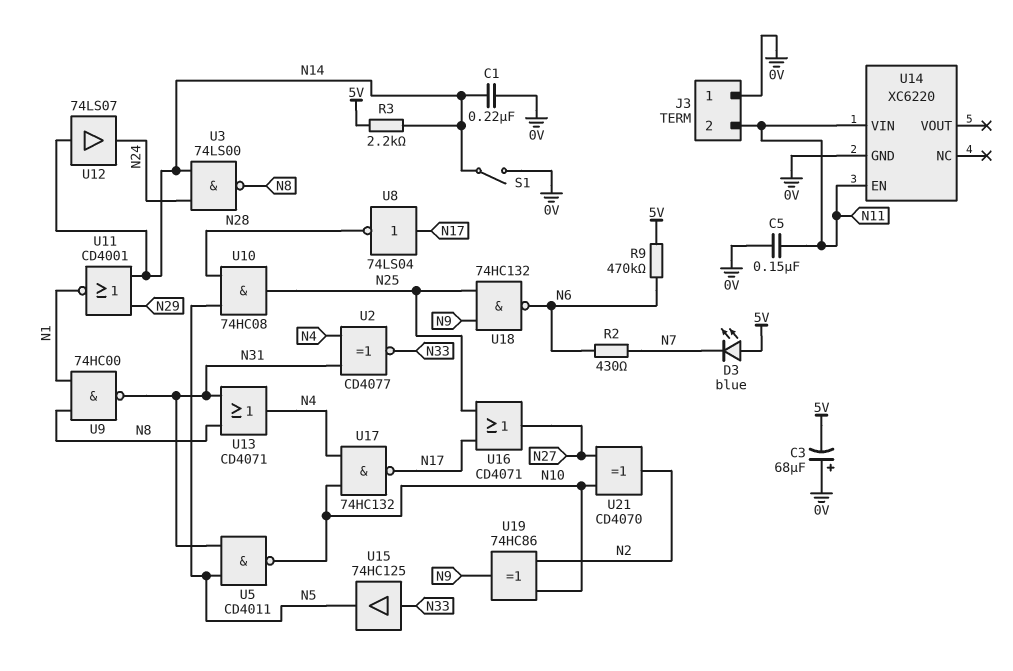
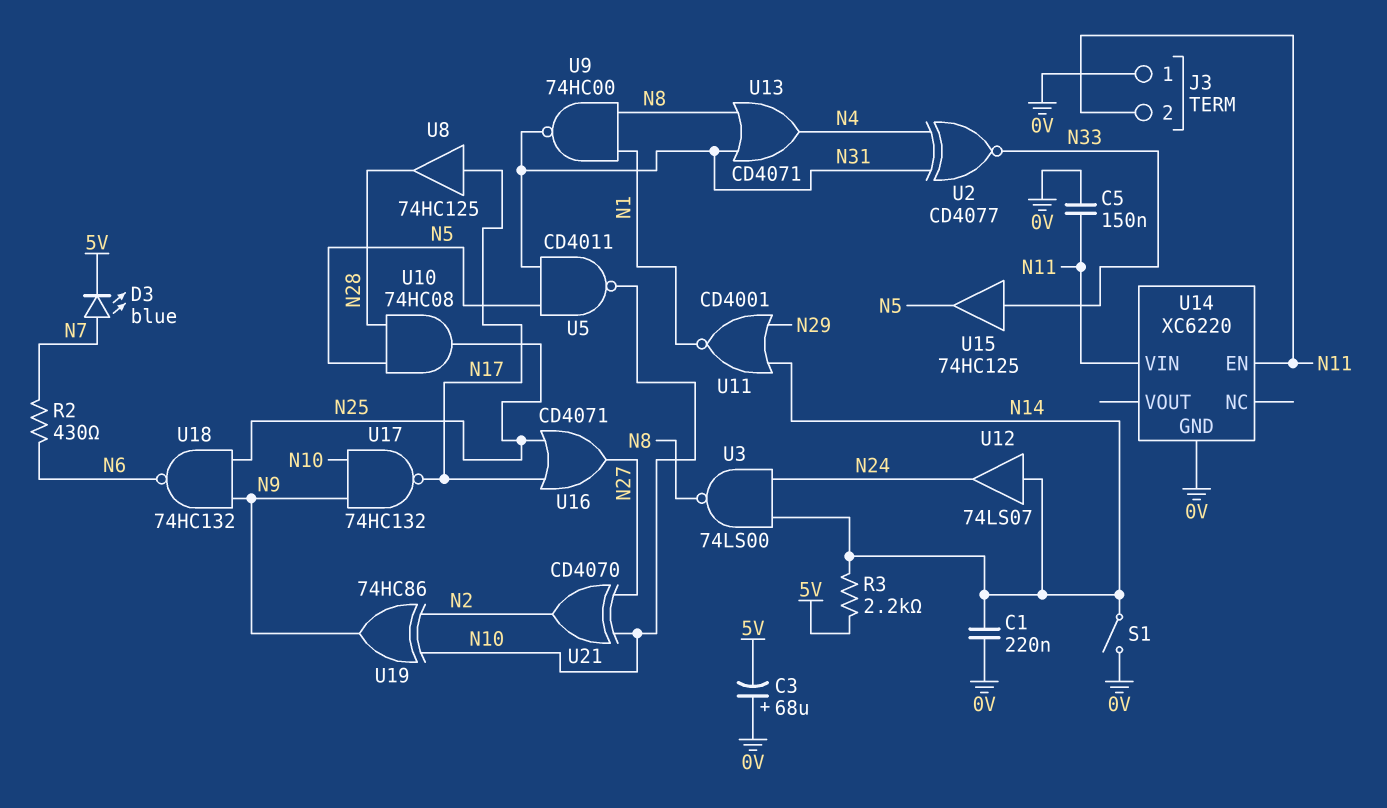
D3: LED blue (A 5V, K N7) -> LED blue (A N7, K 5V)
R9: 470k (5V, N6) -> none
U8: NOT 74LS04 (in N17, out N28) -> buffer 74HC125 (in N17, out N28)
U17: NAND 74HC132 (in N4, in N10, out N17) -> NAND 74HC132 (in N9, in N10, out N17)

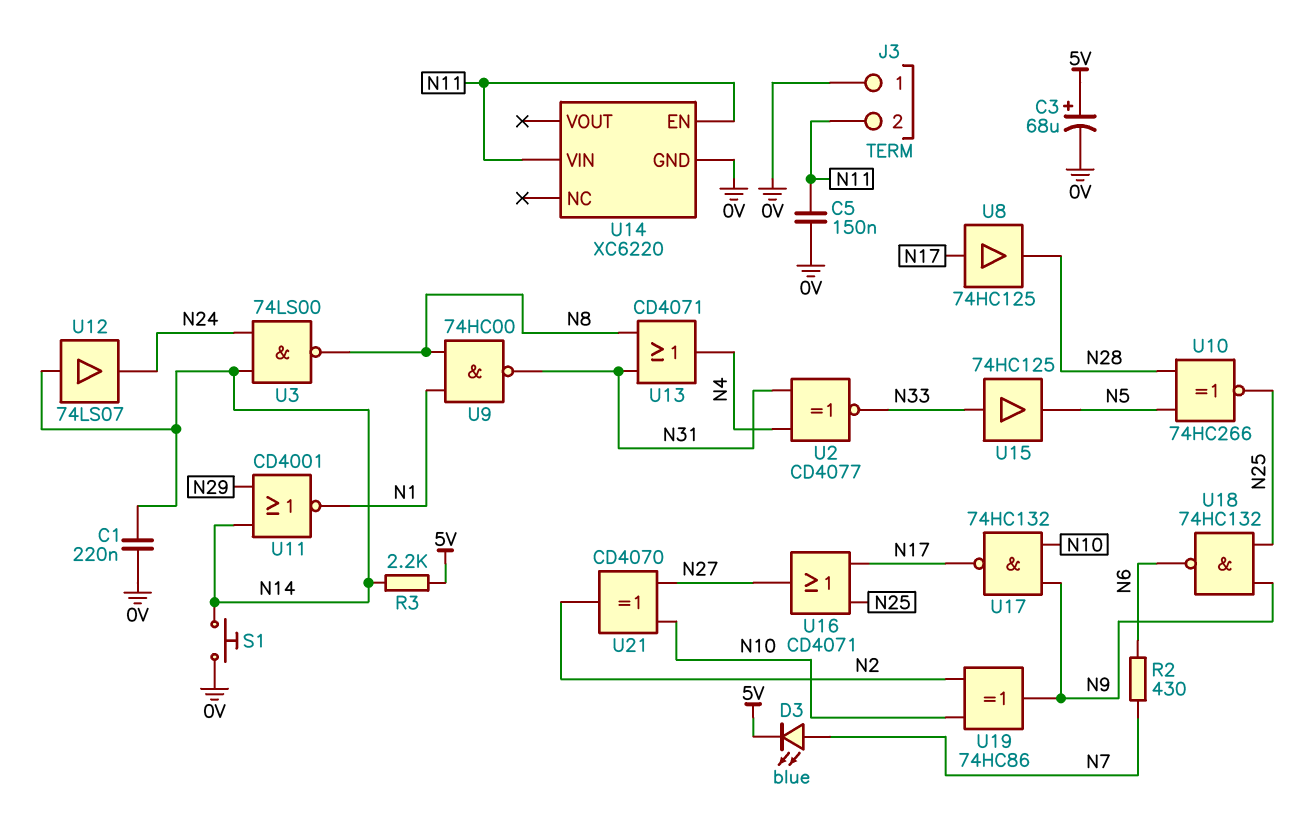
C3: 68uF (plus 0V, minus 5V) -> 68uF (plus 5V, minus 0V)
S1: switch (0V, N14) -> button (0V, N14)
U5: NAND CD4011 (in N5, in N31, out N10) -> none
U10: AND 74HC08 (in N5, in N28, out N25) -> XNOR 74HC266 (in N5, in N28, out N25)

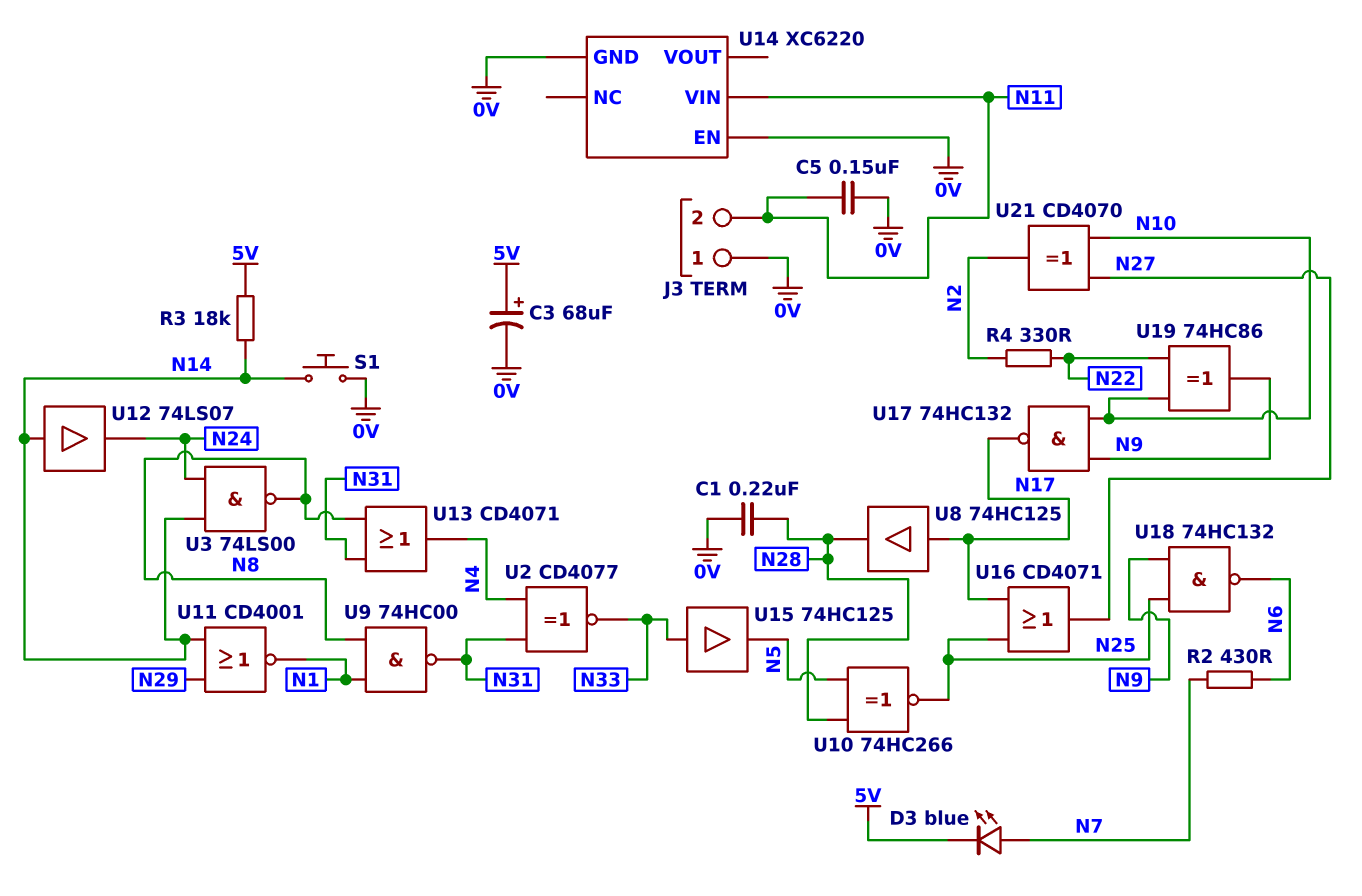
C1: 220nF (0V, N14) -> 220nF (0V, N28)
R3: 2.2k (5V, N14) -> 18k (5V, N14)
R4: none -> 330 (N2, N22)
U14 pin EN: N11 -> 0V
U19: XOR 74HC86 (in N2, in N10, out N9) -> XOR 74HC86 (in N10, in N22, out N9)

